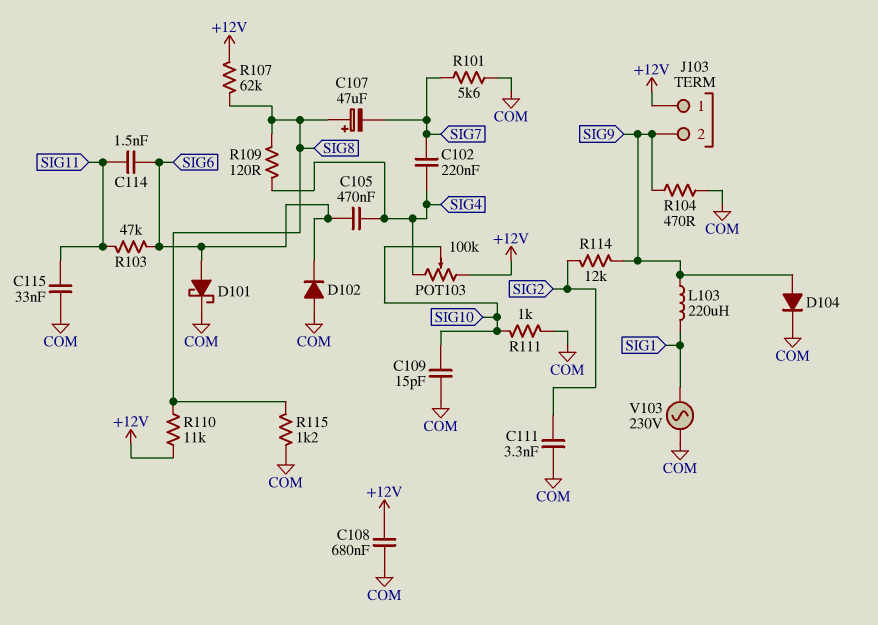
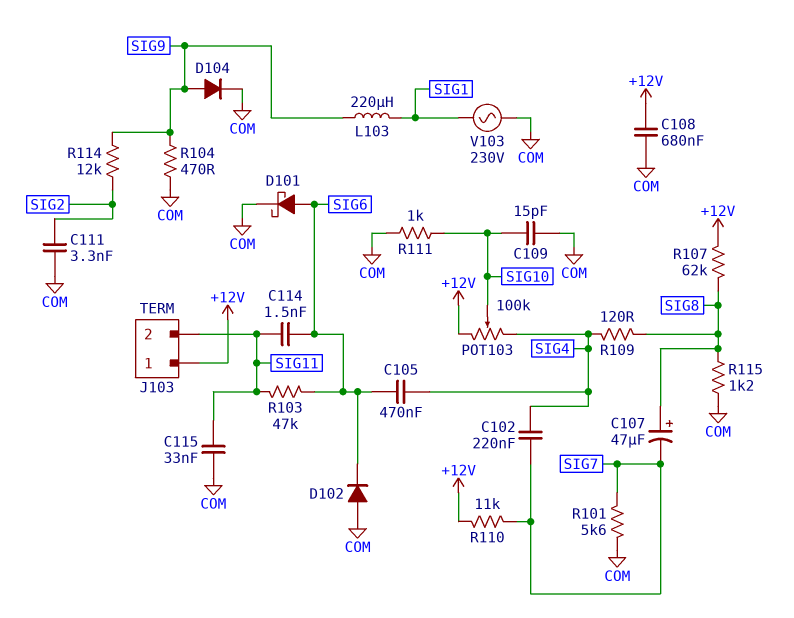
J103 pin 2: SIG9 -> SIG11
R110: 11k (+12V, SIG8) -> 11k (+12V, SIG7)

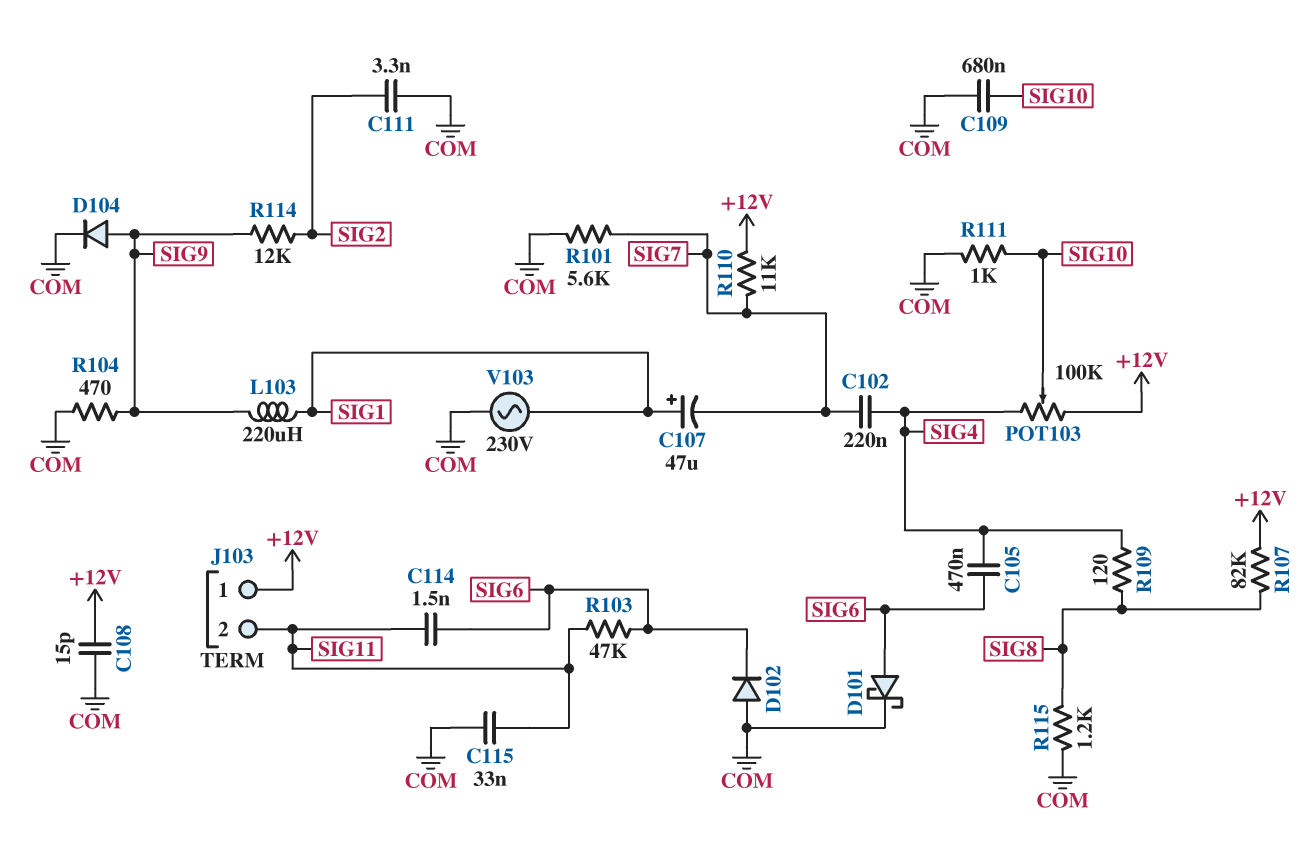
C107: 47uF (plus SIG8, minus SIG7) -> 47uF (plus SIG1, minus SIG7)
C108: 680nF (+12V, COM) -> 15pF (+12V, COM)
C109: 15pF (COM, SIG10) -> 680nF (COM, SIG10)
R107: 62k (+12V, SIG8) -> 82k (+12V, SIG8)

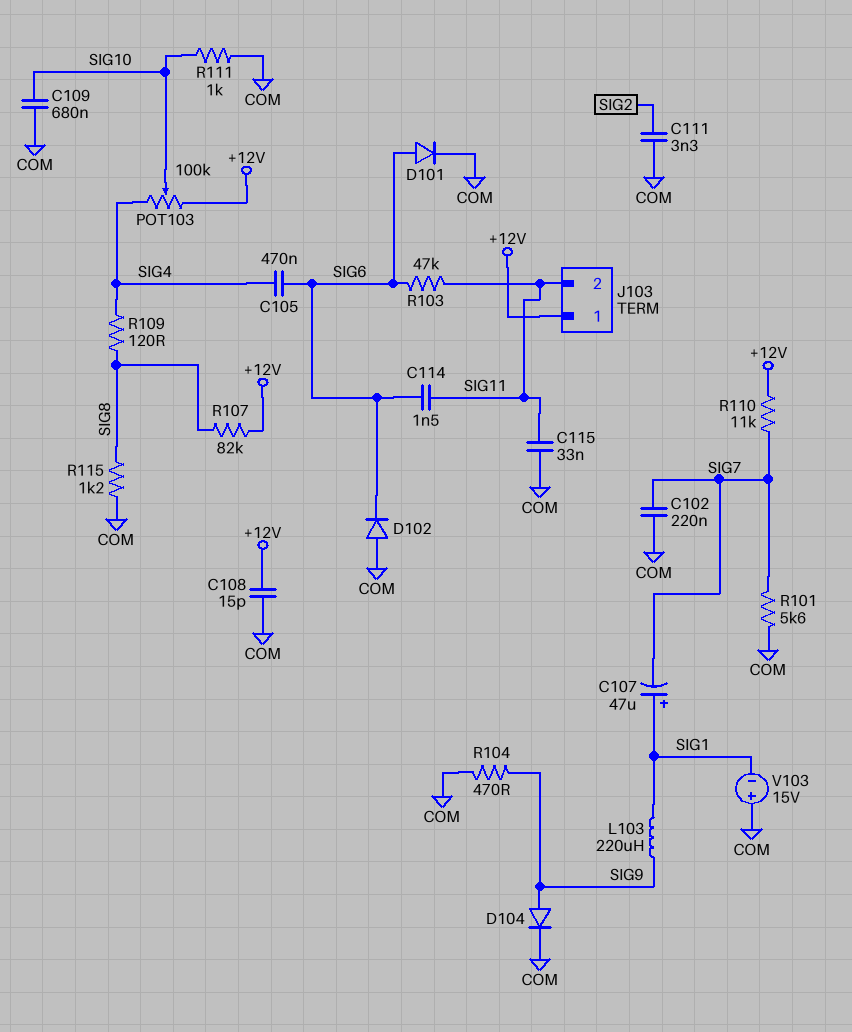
C102: 220nF (SIG4, SIG7) -> 220nF (COM, SIG7)
D101: schottky (A SIG6, K COM) -> diode (A SIG6, K COM)
R114: 12k (SIG2, SIG9) -> none
V103: AC 230V (COM, SIG1) -> 15V (plus COM, minus SIG1)

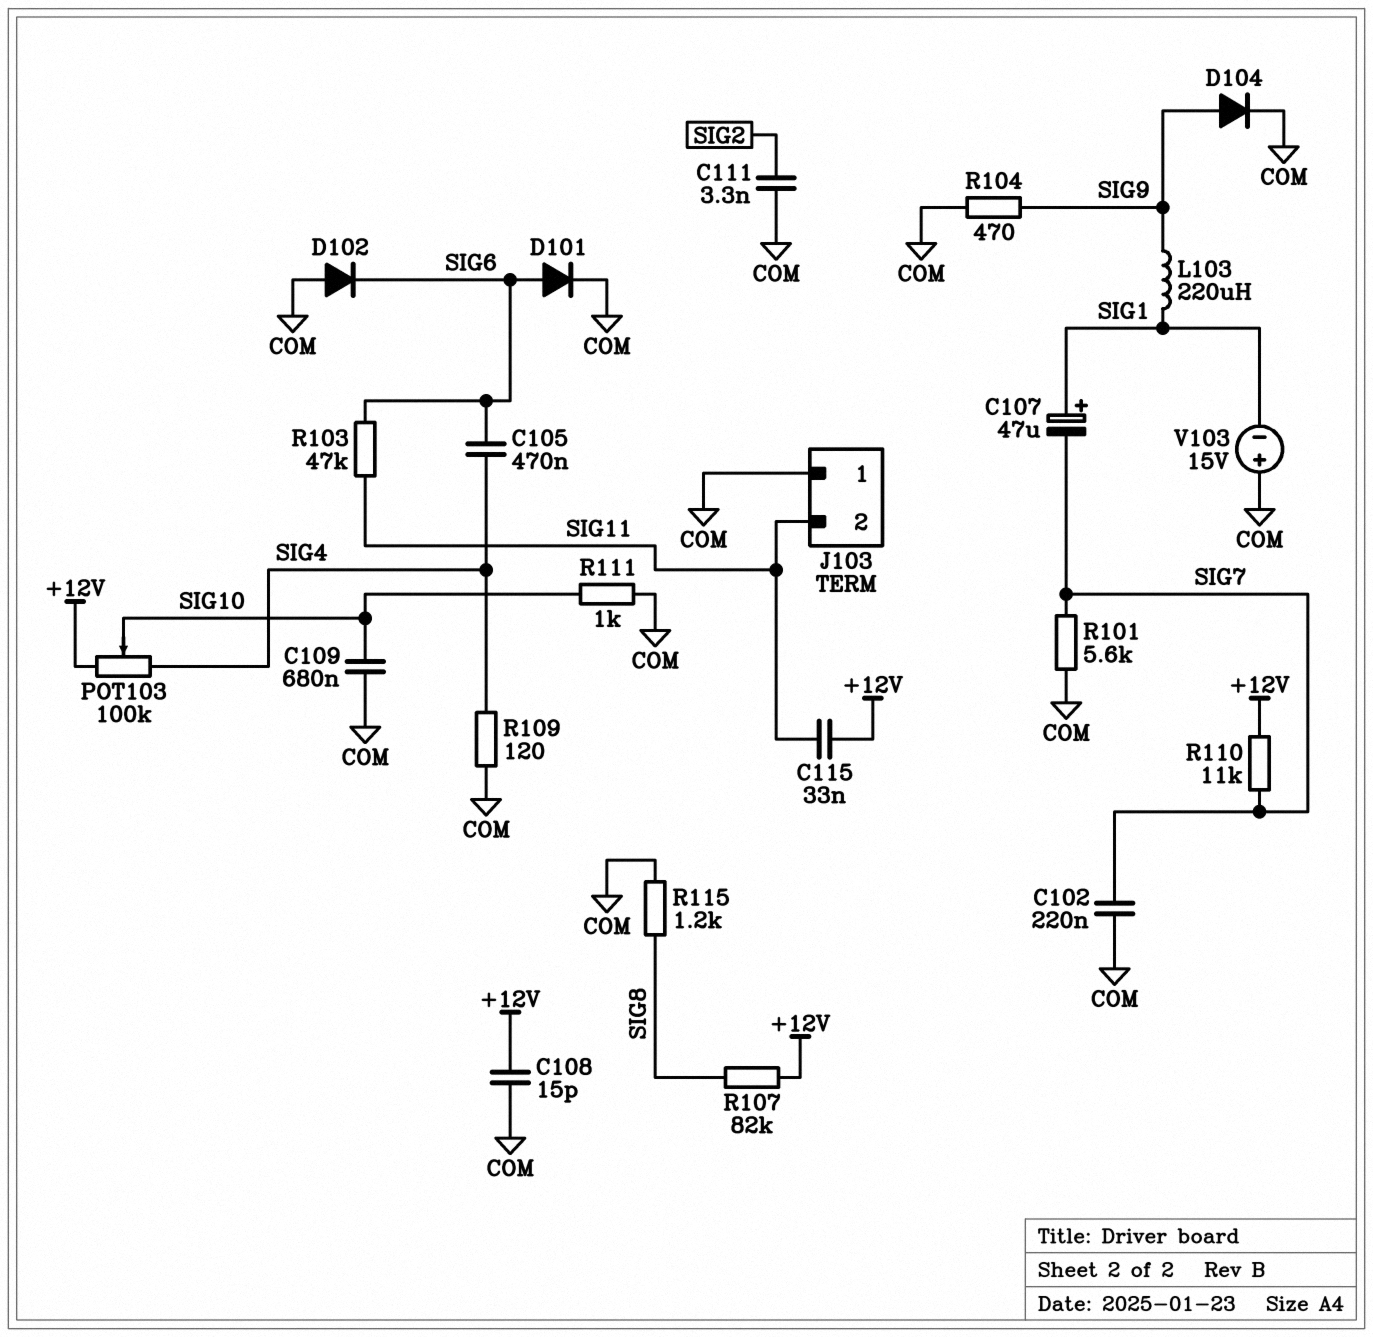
C114: 1.5nF (SIG6, SIG11) -> none
C115: 33nF (COM, SIG11) -> 33nF (+12V, SIG11)
J103 pin 1: +12V -> COM
R109: 120 (SIG4, SIG8) -> 120 (COM, SIG4)

